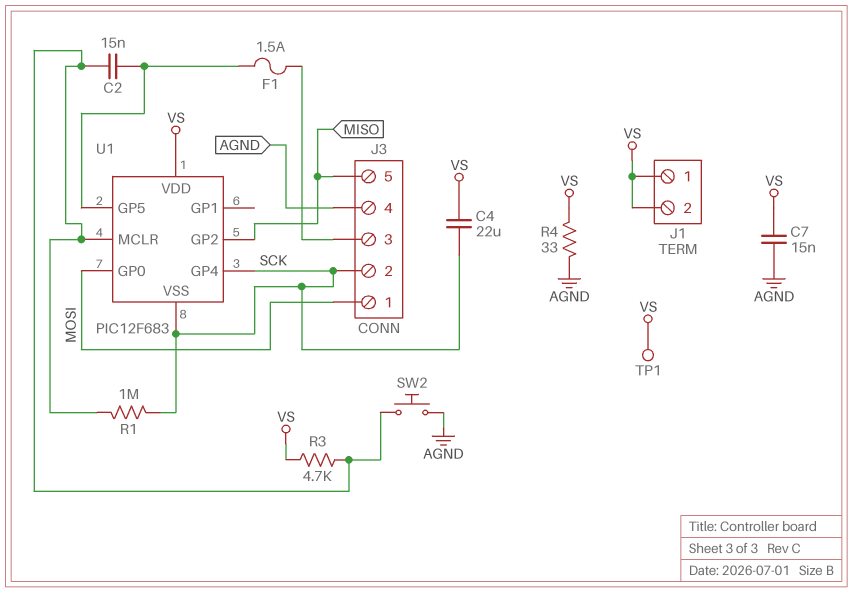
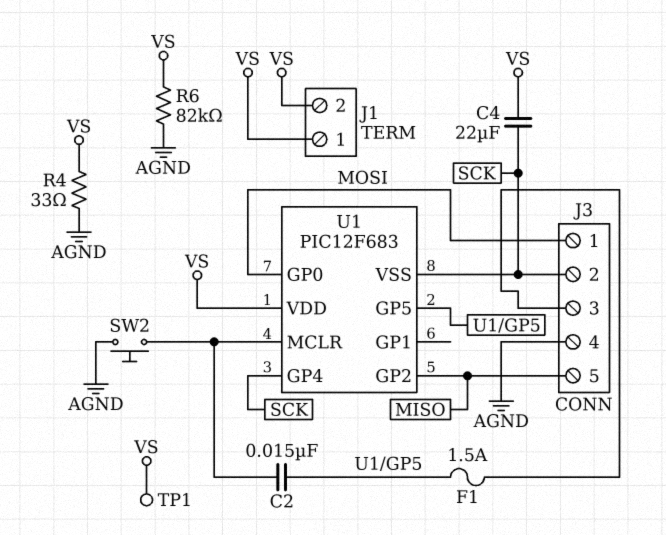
C7: 15nF (AGND, VS) -> none
R1: 1M (SCK, U1/MCLR) -> none
R3: 4.7k (U1/MCLR, VS) -> none
R6: none -> 82k (AGND, VS)

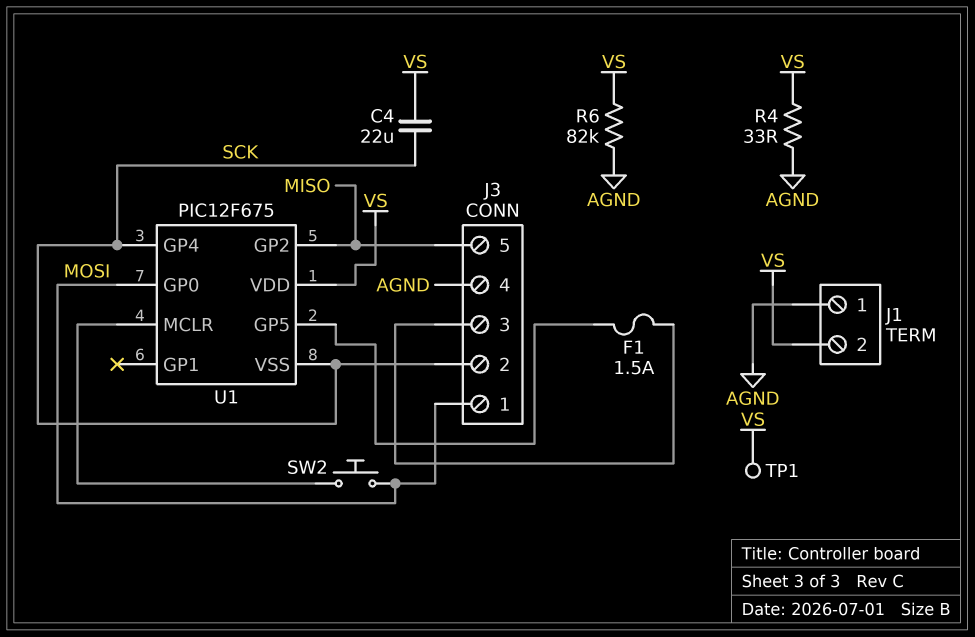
C2: 15nF (U1/GP5, U1/MCLR) -> none
J1 pin 1: VS -> AGND
SW2: button (AGND, U1/MCLR) -> button (MOSI, U1/MCLR)
U1: PIC12F683 -> PIC12F675

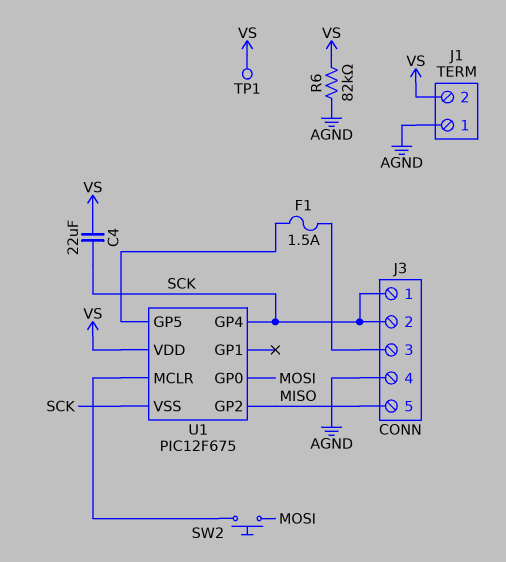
J3 pin 1: MOSI -> SCK
R4: 33 (AGND, VS) -> none

